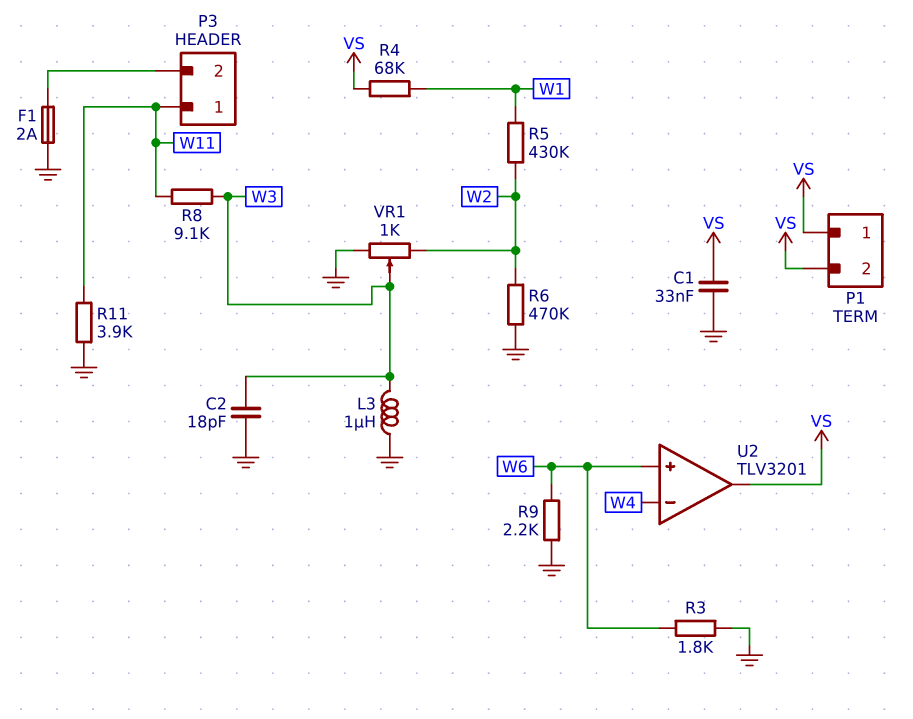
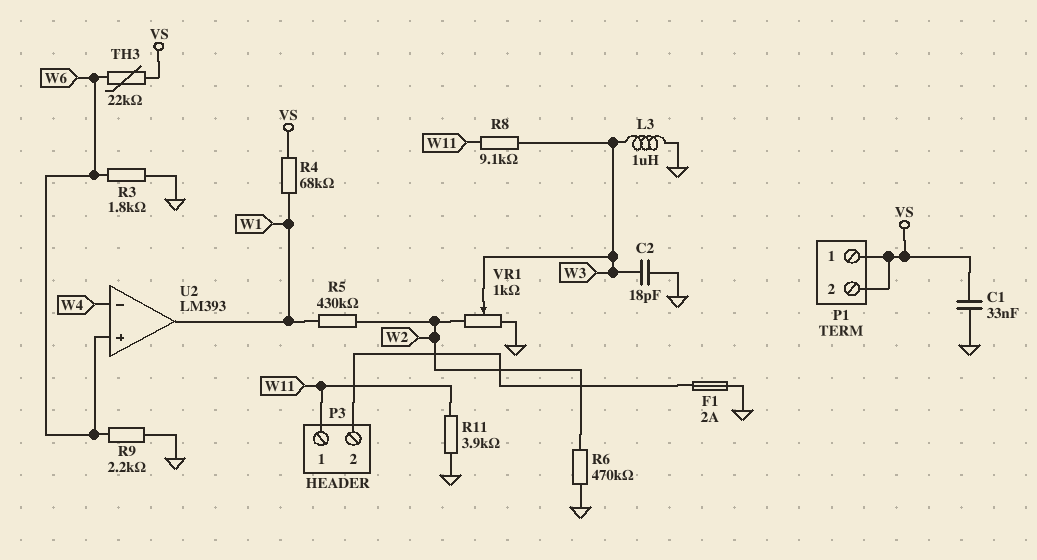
TH3: none -> 22k (VS, W6)
U2: TLV3201 -> LM393
U2 pin out: VS -> W1

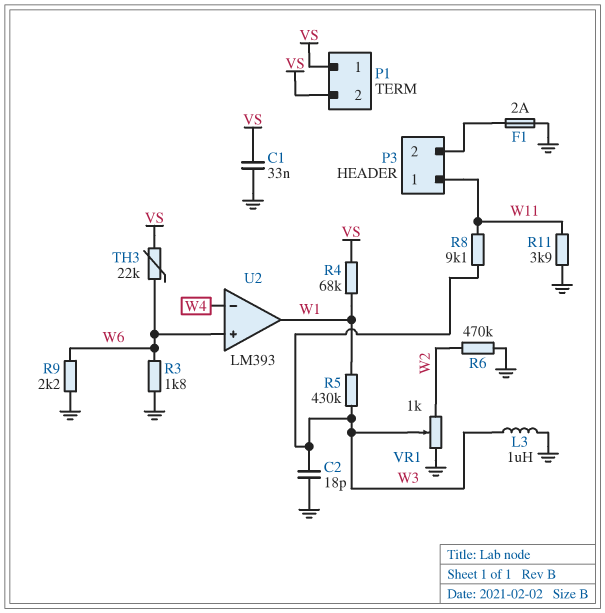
R5: 430k (W1, W2) -> 430k (W1, W3)

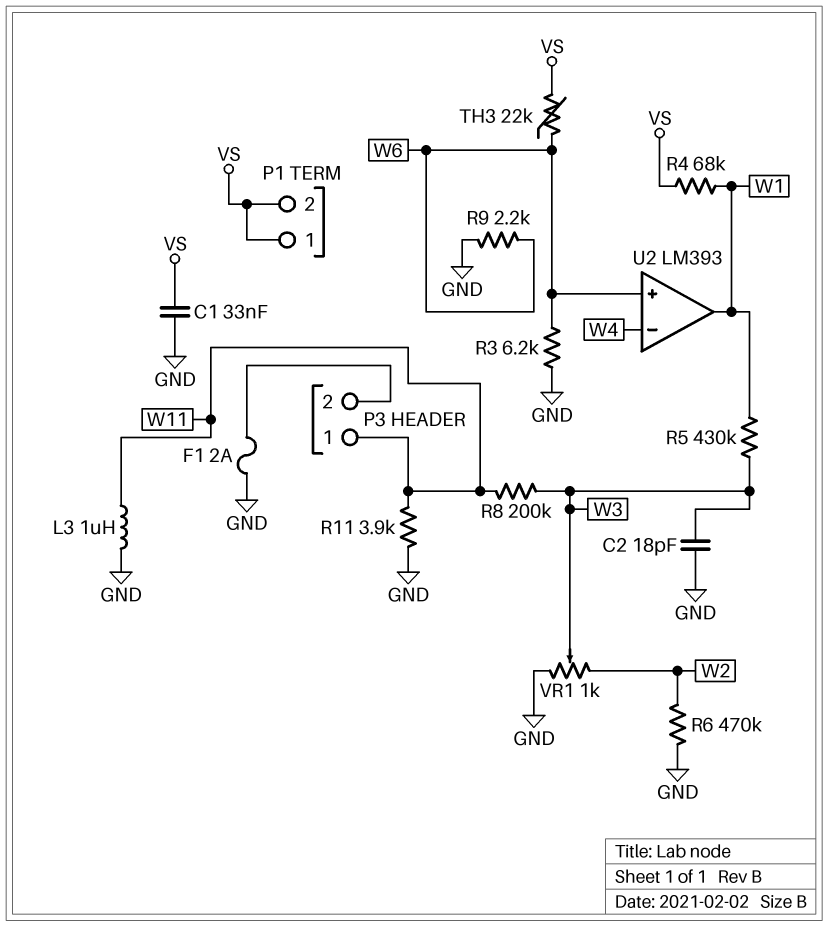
L3: 1uH (GND, W3) -> 1uH (GND, W11)
R3: 1.8k (GND, W6) -> 6.2k (GND, W6)
R8: 9.1k (W3, W11) -> 200k (W3, W11)

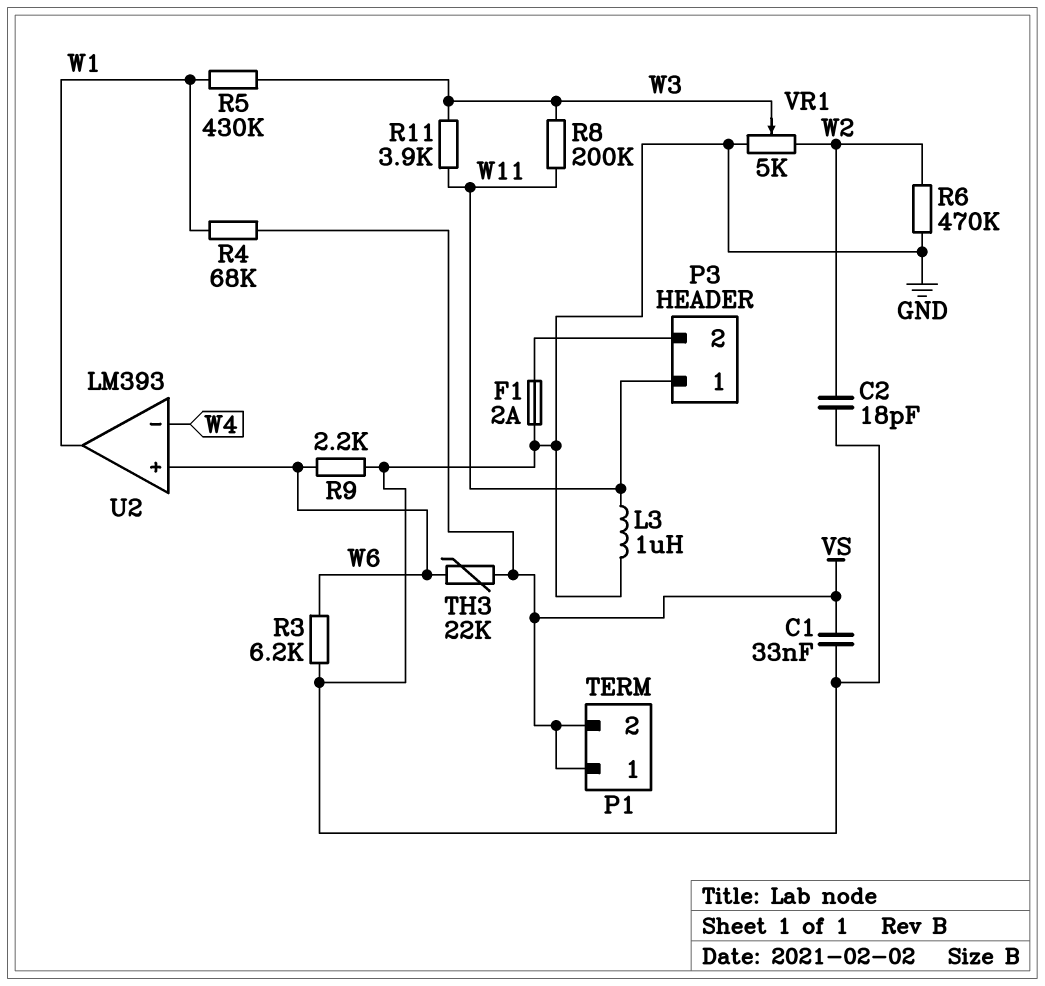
C2: 18pF (GND, W3) -> 18pF (GND, W2)
R11: 3.9k (GND, W11) -> 3.9k (W3, W11)
VR1: 1k (GND, W2, wiper W3) -> 5k (GND, W2, wiper W3)

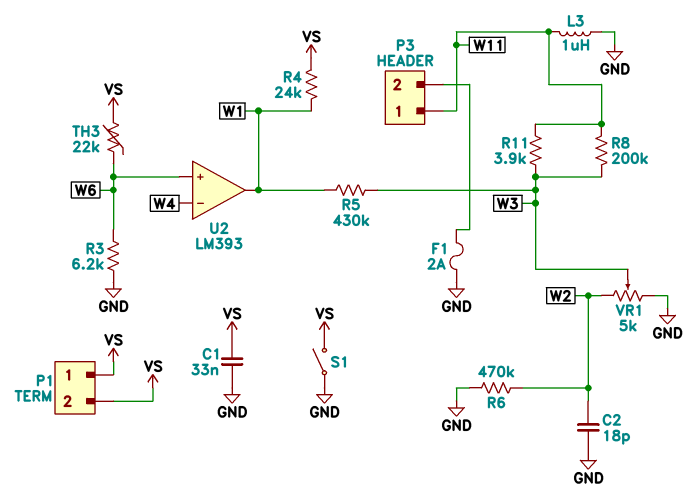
R4: 68k (VS, W1) -> 24k (VS, W1)
R9: 2.2k (GND, W6) -> none
S1: none -> switch (GND, VS)

